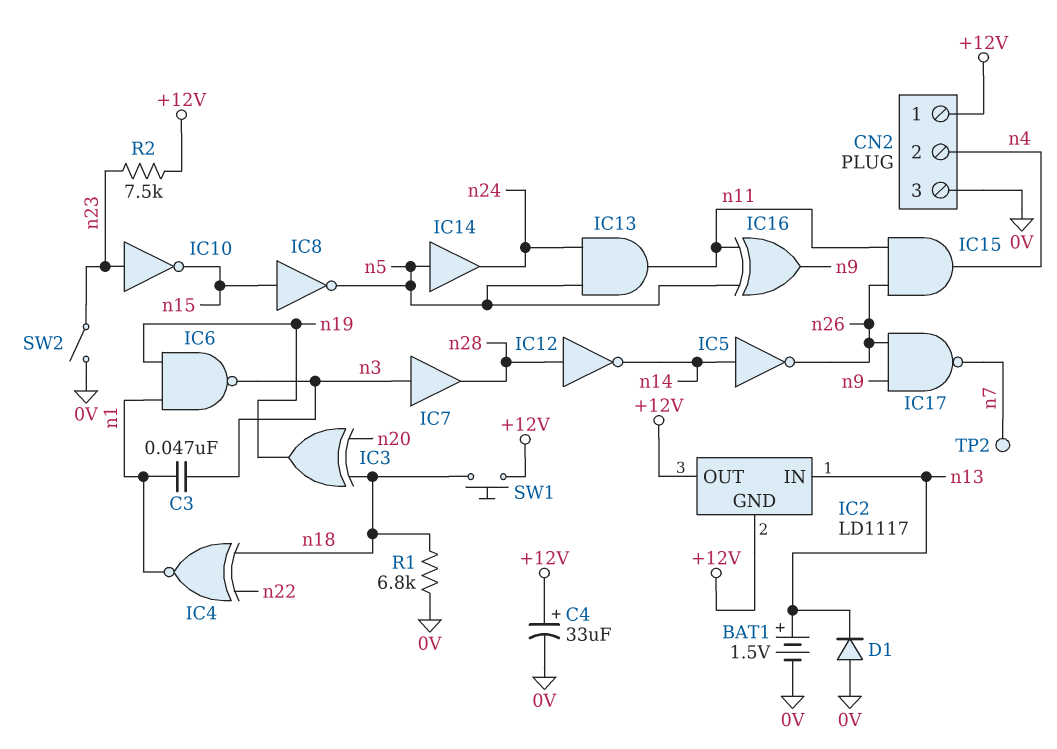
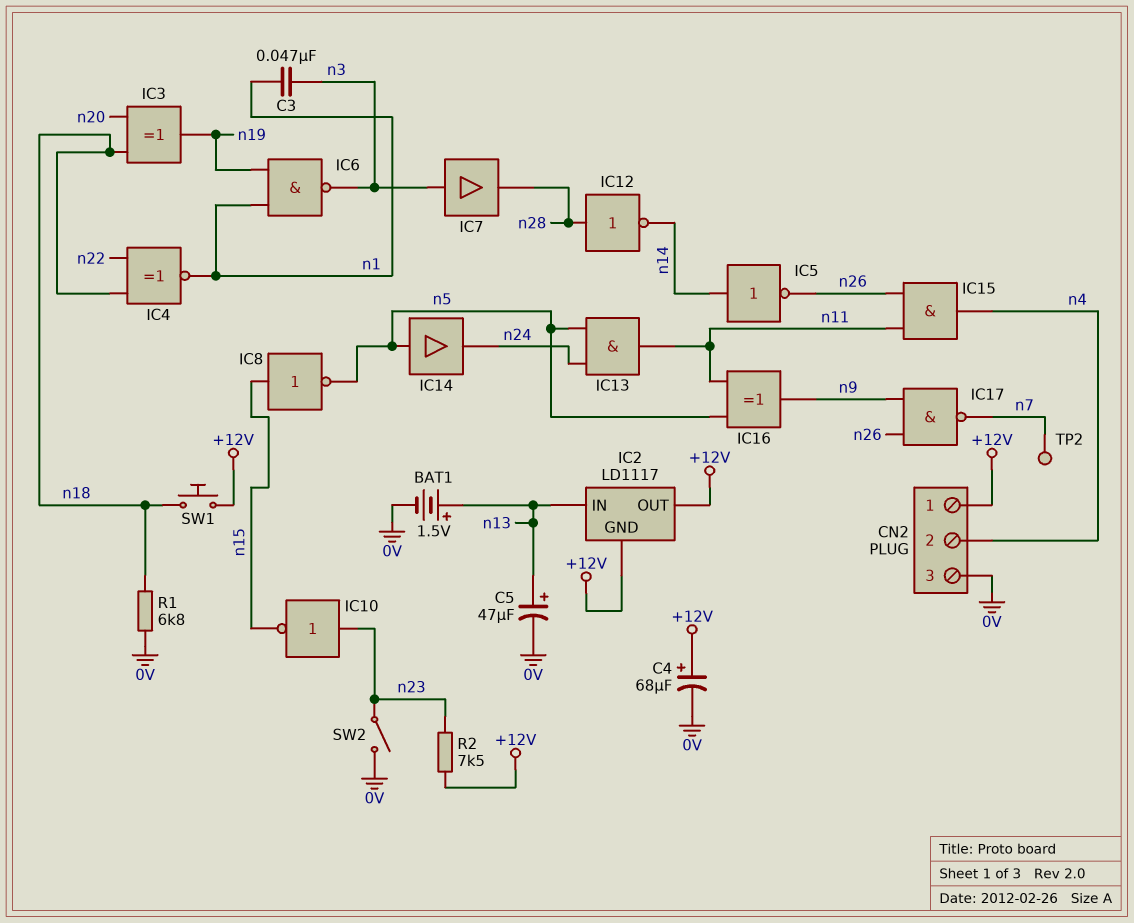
C4: 33uF (plus +12V, minus 0V) -> 68uF (plus +12V, minus 0V)
C5: none -> 47uF (plus n13, minus 0V)
D1: diode (A 0V, K n13) -> none

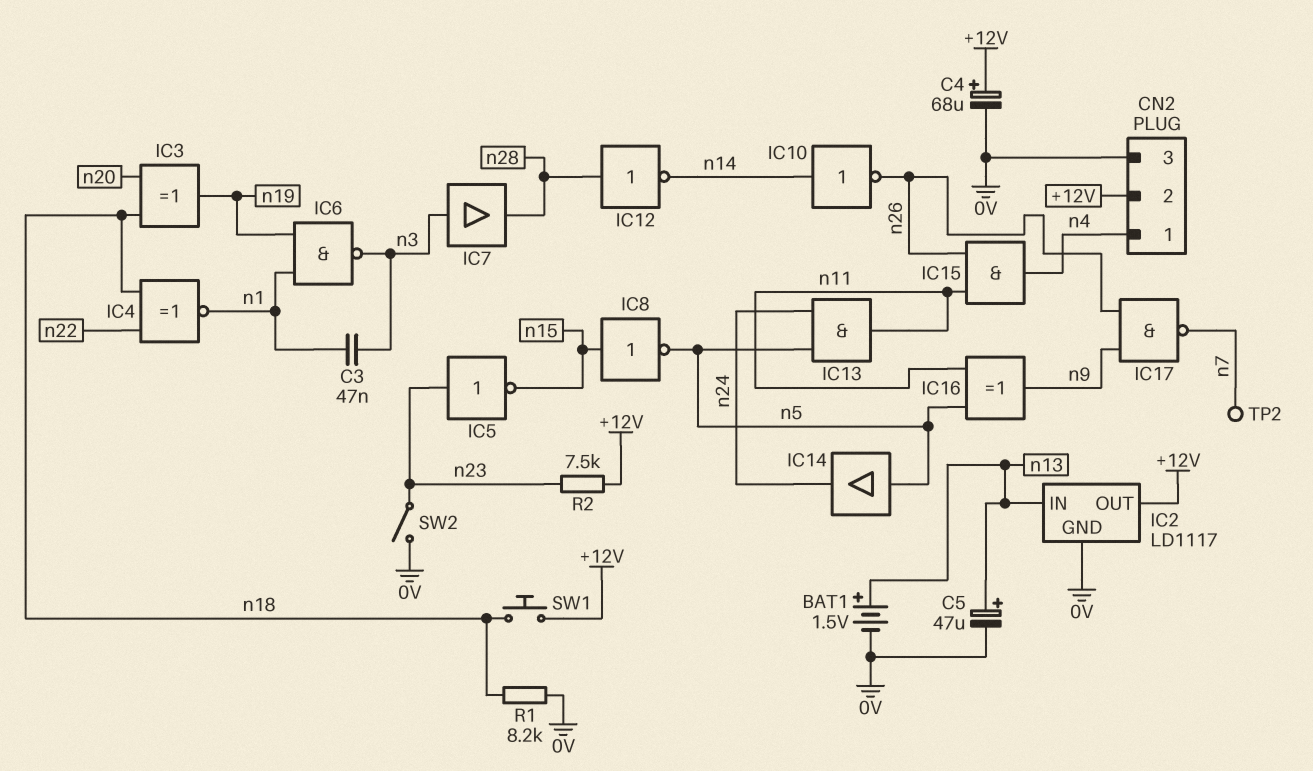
CN2 pin 1: +12V -> n4
CN2 pin 2: n4 -> +12V
IC2 pin GND: +12V -> 0V
IC5: NOT (in n14, out n26) -> NOT (in n23, out n15)
IC10: NOT (in n23, out n15) -> NOT (in n14, out n26)
R1: 6.8k (0V, n18) -> 8.2k (0V, n18)

